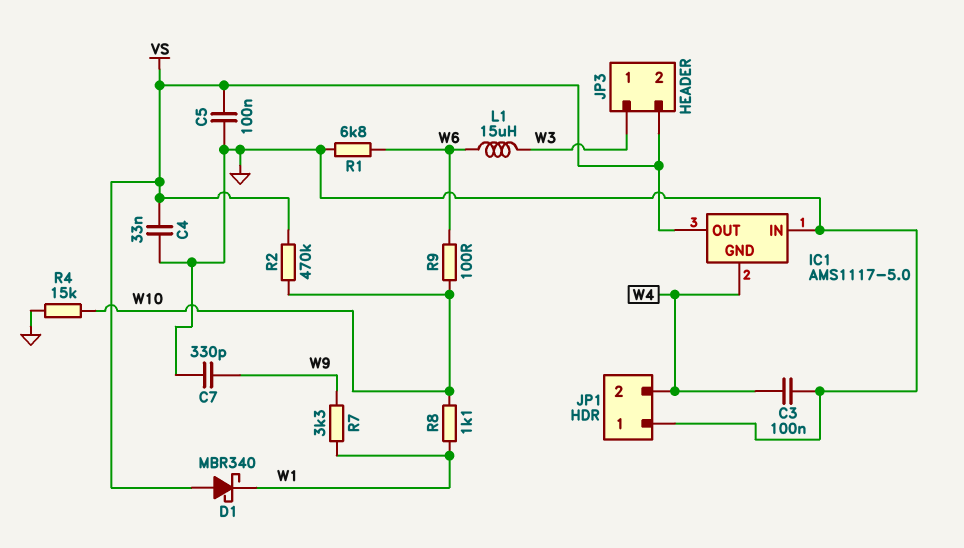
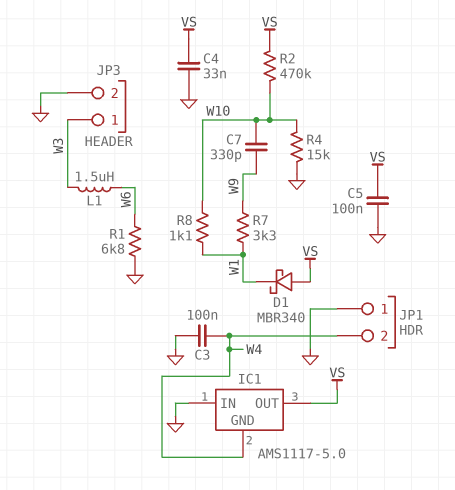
C7: 330pF (GND, W9) -> 330pF (W9, W10)
JP3 pin 2: VS -> GND
L1: 15uH (W3, W6) -> 1.5uH (W3, W6)
R9: 100 (W6, W10) -> none

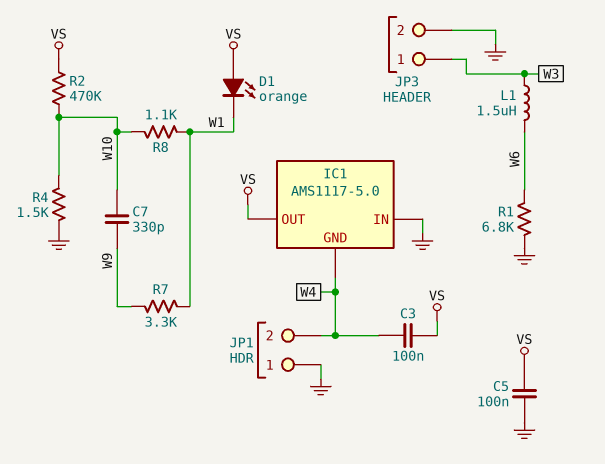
C3: 100nF (GND, W4) -> 100nF (VS, W4)
C4: 33nF (GND, VS) -> none
D1: schottky MBR340 (A VS, K W1) -> LED orange (A VS, K W1)
R4: 15k (GND, W10) -> 1.5k (GND, W10)

